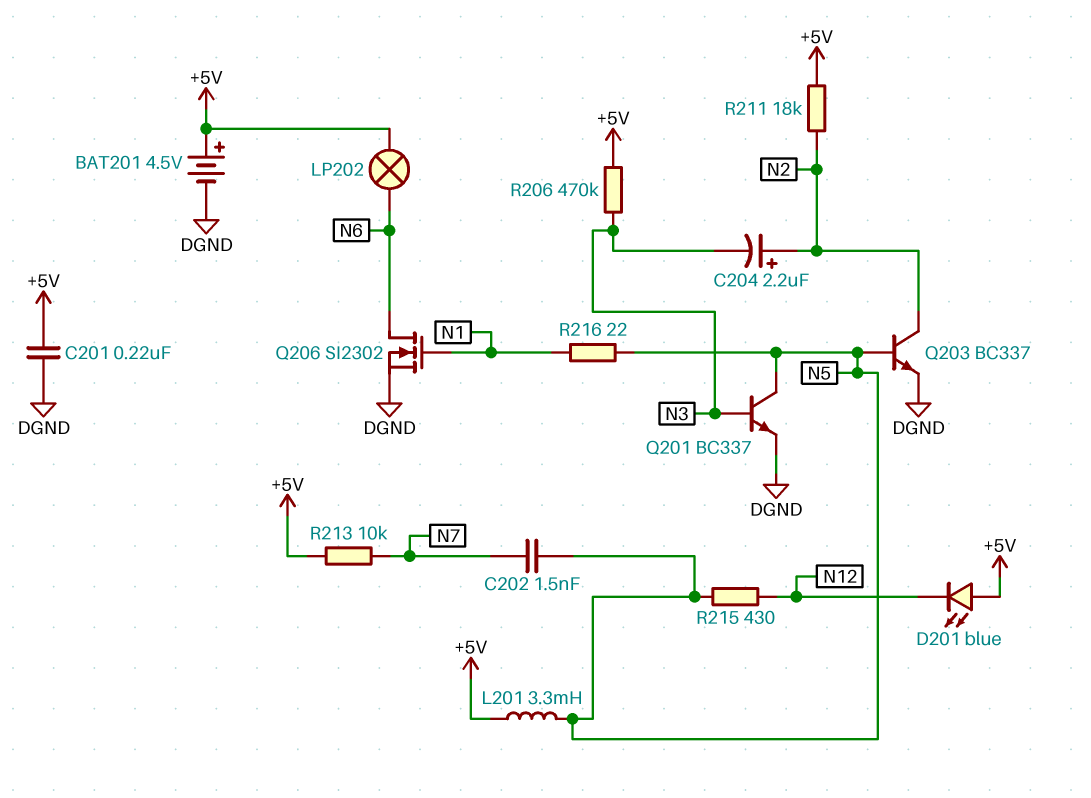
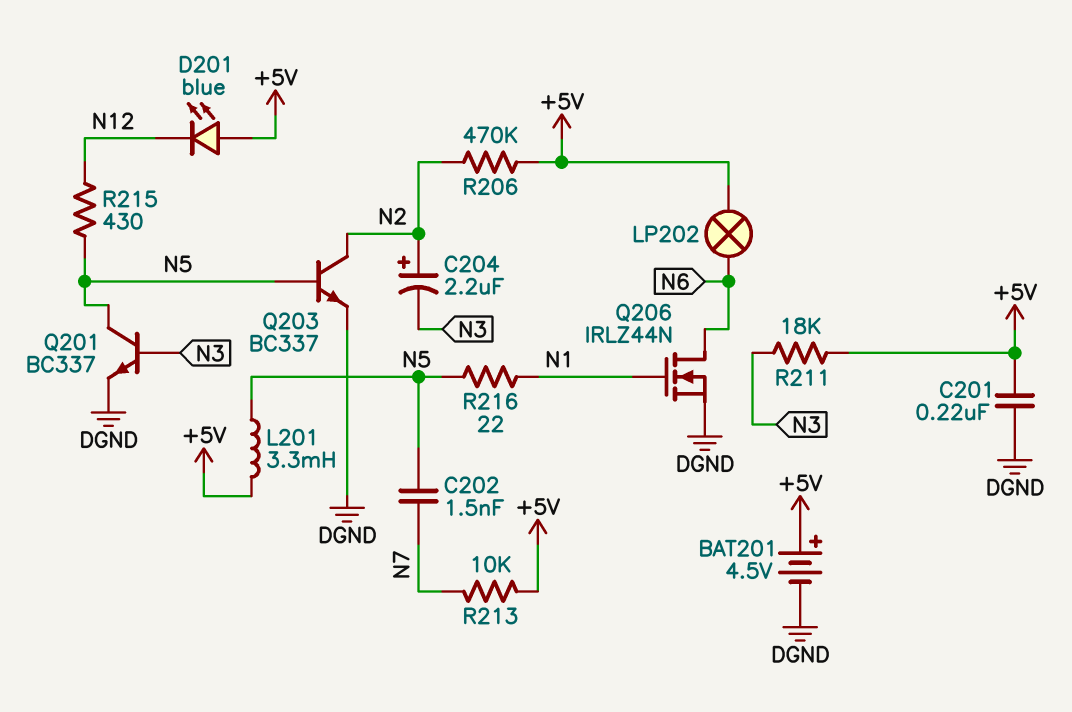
Q206: NMOS SI2302 (G N1, D N6, S DGND) -> NMOS IRLZ44N (G N1, D N6, S DGND)
R206: 470k (+5V, N3) -> 470k (+5V, N2)
R211: 18k (+5V, N2) -> 18k (+5V, N3)

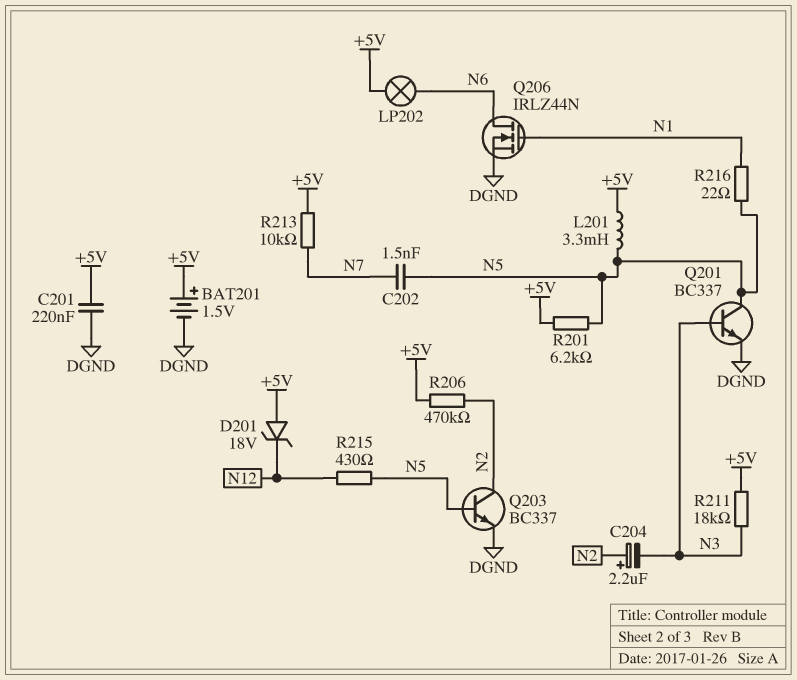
BAT201: 4.5V (plus +5V, minus DGND) -> 1.5V (plus +5V, minus DGND)
D201: LED blue (A +5V, K N12) -> zener 18V (A +5V, K N12)
R201: none -> 6.2k (+5V, N5)

